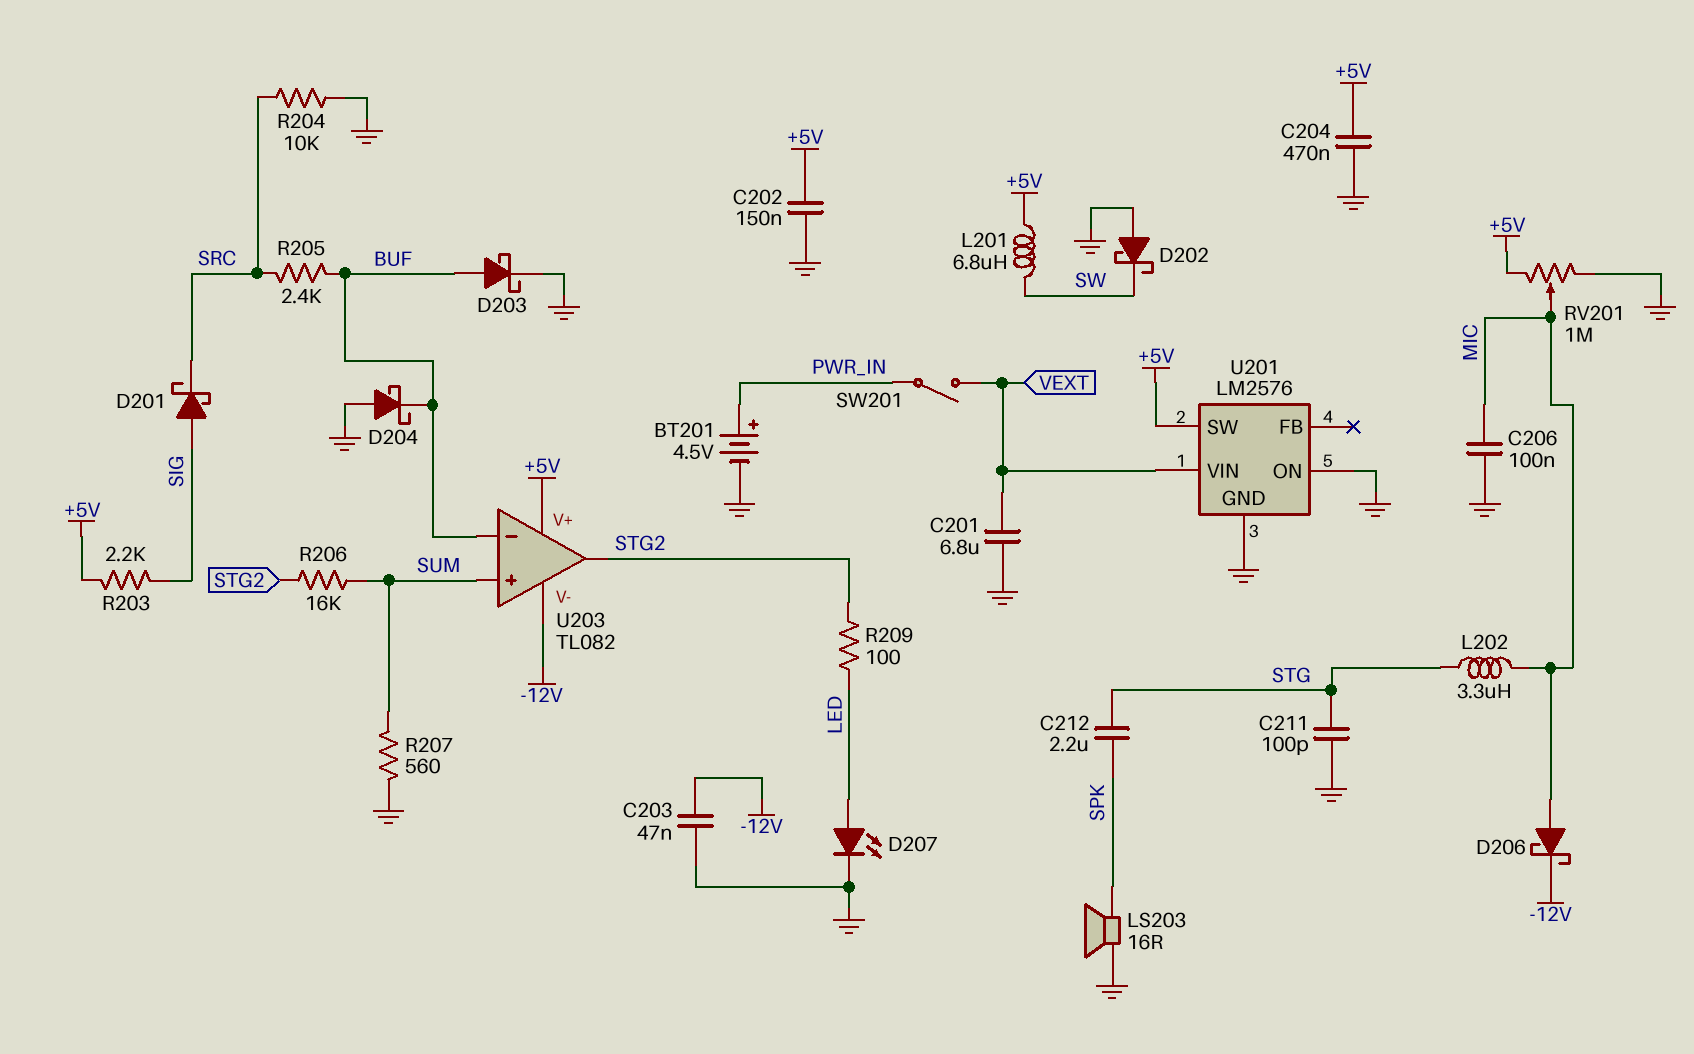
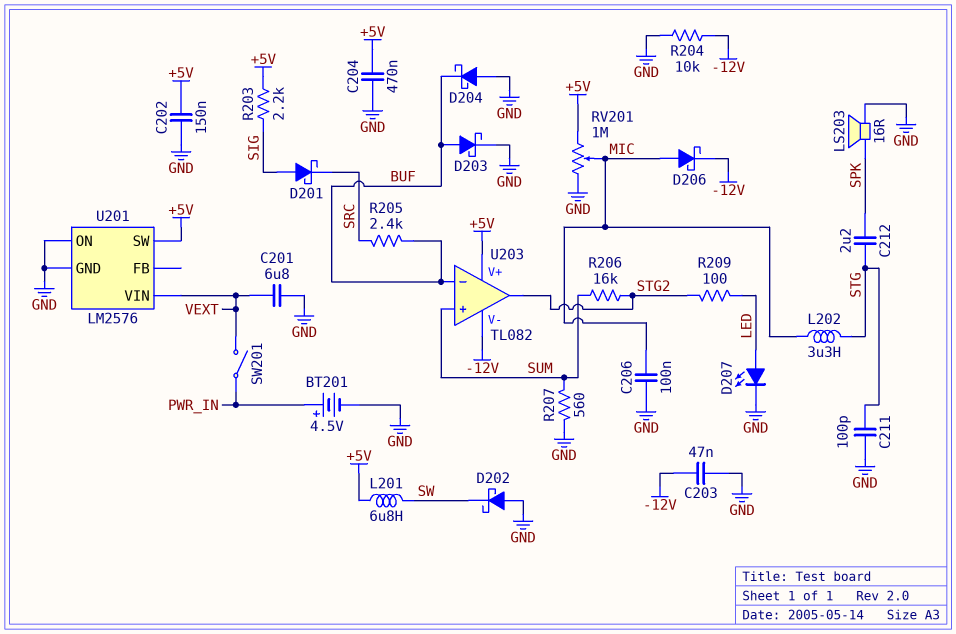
R204: 10k (GND, SRC) -> 10k (-12V, GND)

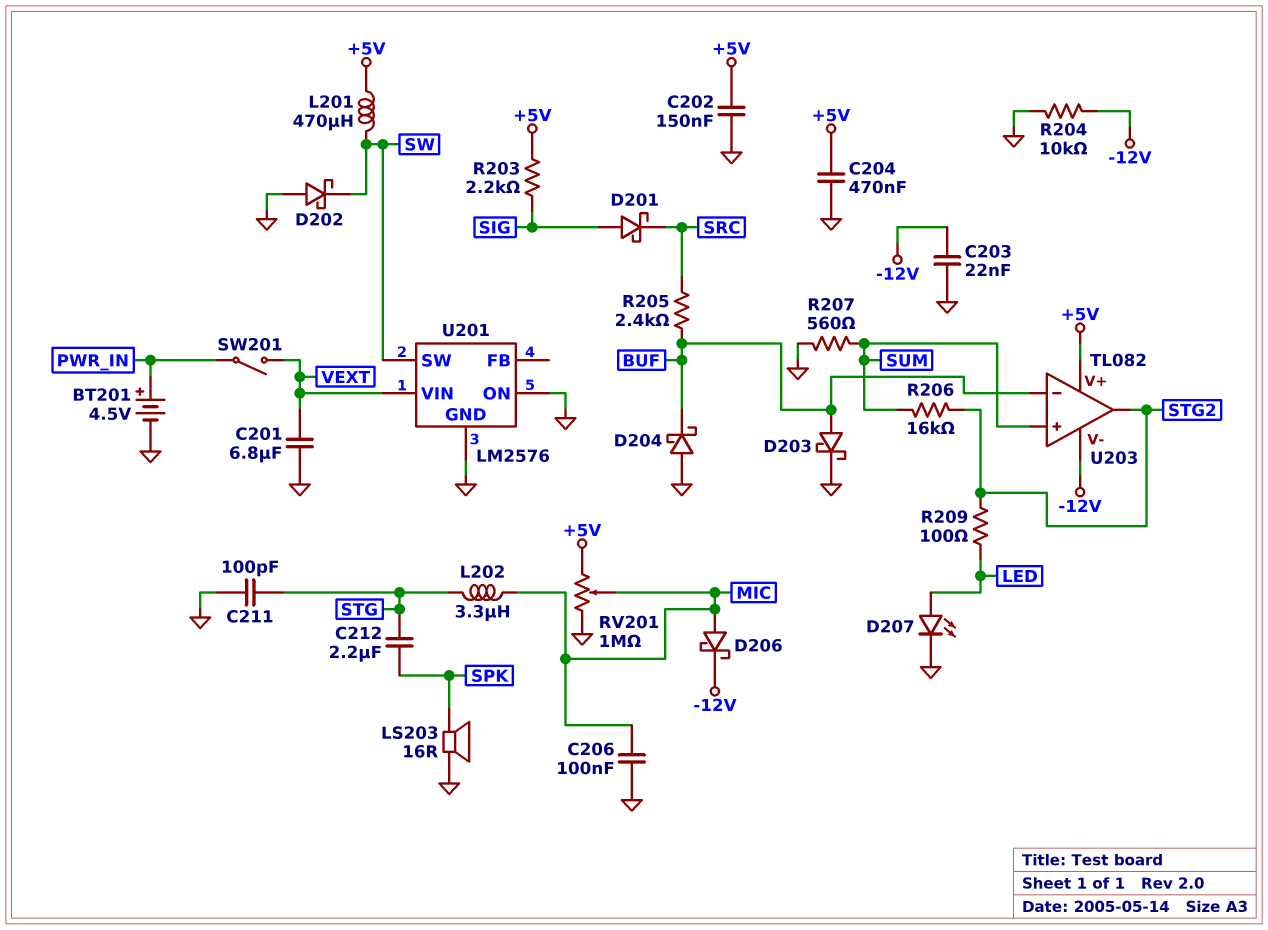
C203: 47nF (-12V, GND) -> 22nF (-12V, GND)
L201: 6.8uH (+5V, SW) -> 470uH (+5V, SW)
U201 pin SW: +5V -> SW

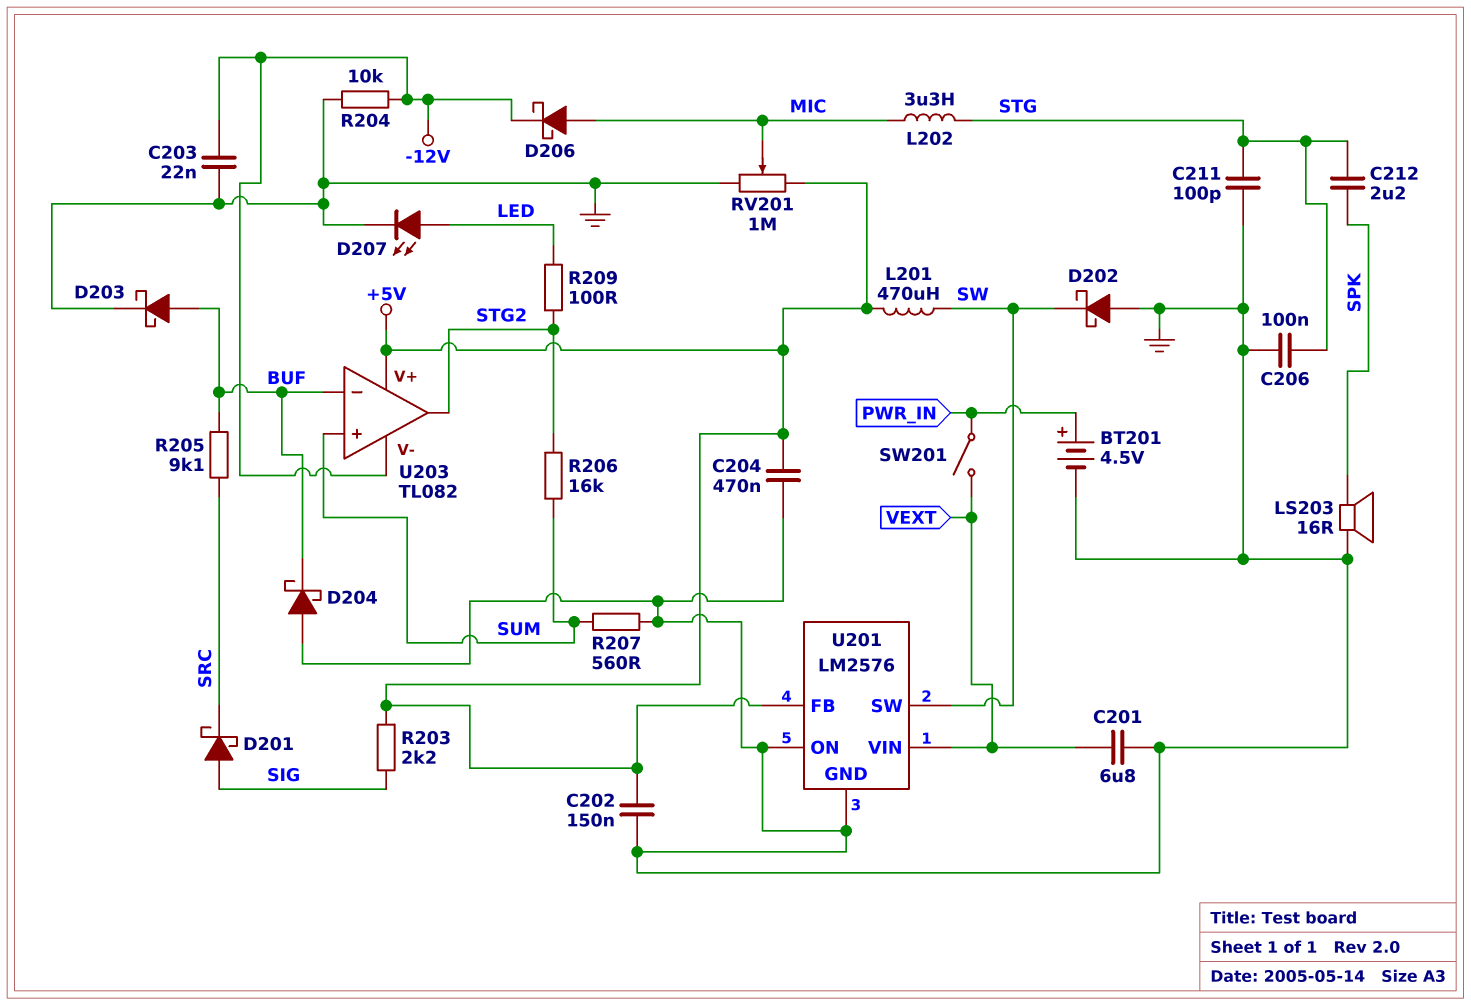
C206: 100nF (GND, MIC) -> 100nF (GND, STG)
R205: 2.4k (BUF, SRC) -> 9.1k (BUF, SRC)
U201 pin FB: none -> +5V

